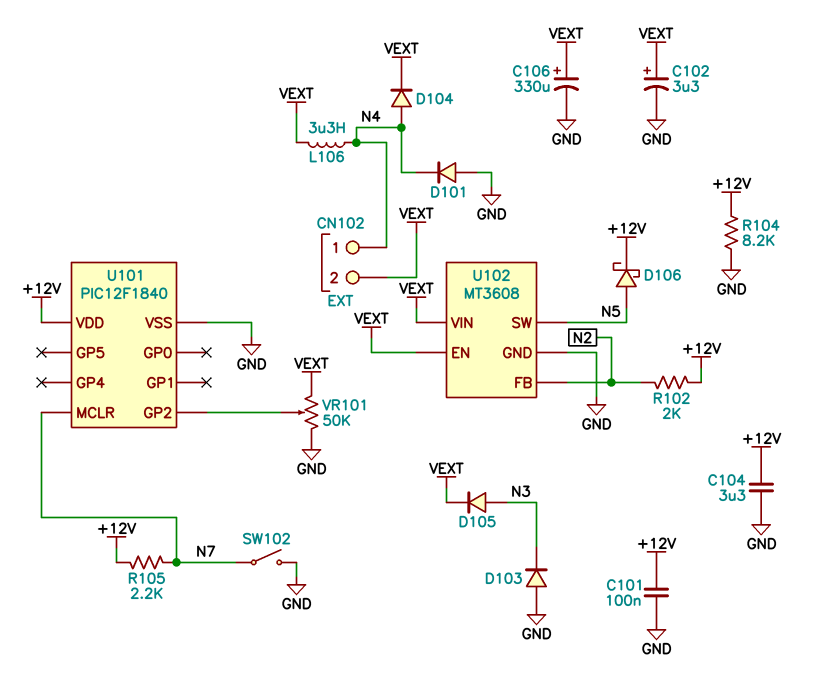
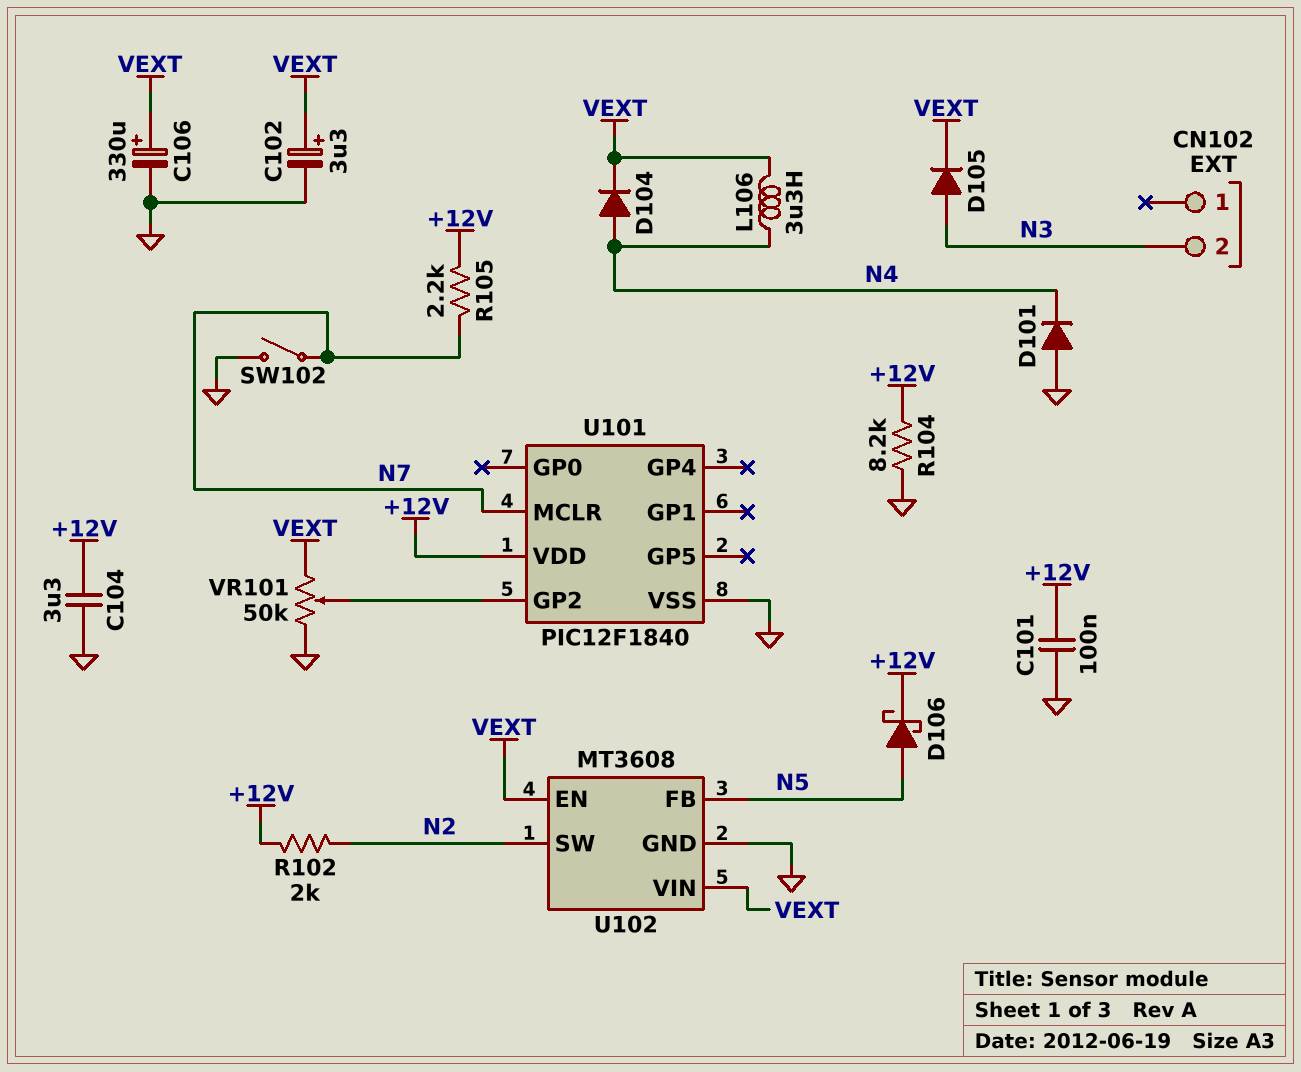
CN102 pin 1: N4 -> none
CN102 pin 2: VEXT -> N3
D103: diode (A GND, K N3) -> none
U102 pin FB: N2 -> N5
U102 pin SW: N5 -> N2

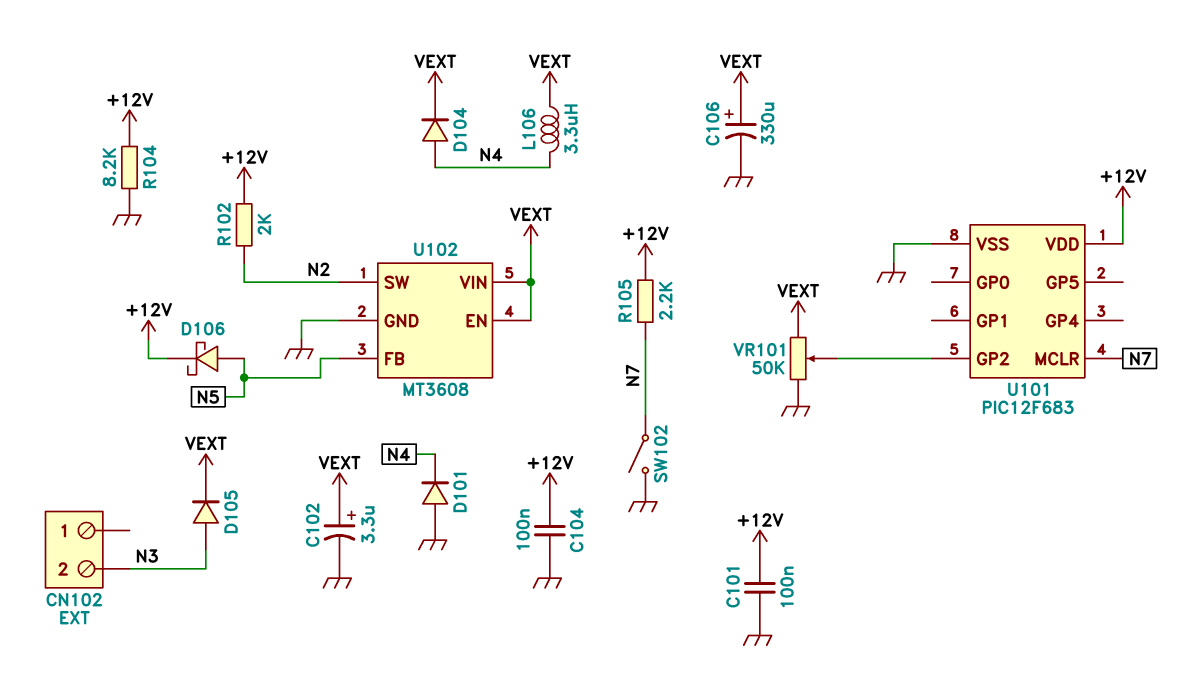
C104: 3.3uF (+12V, GND) -> 100nF (+12V, GND)
U101: PIC12F1840 -> PIC12F683

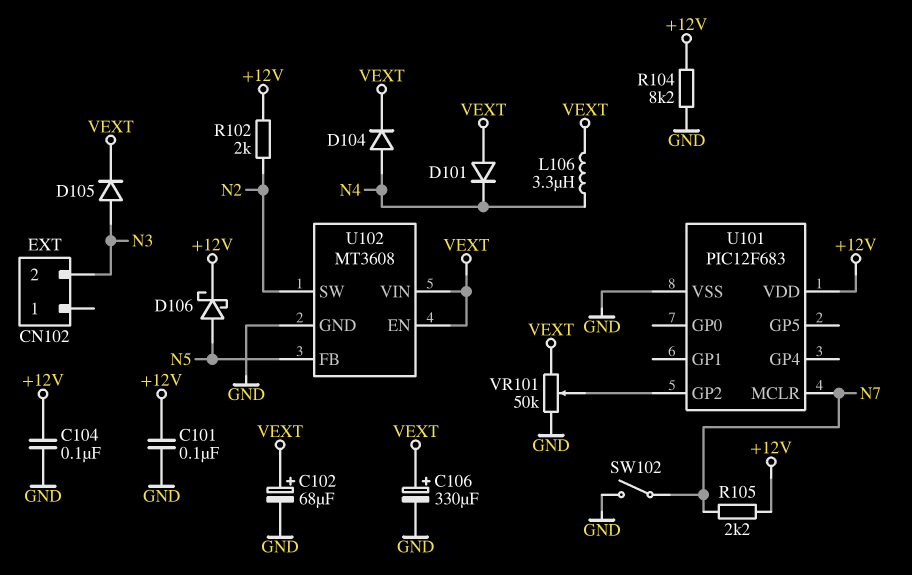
C102: 3.3uF (plus VEXT, minus GND) -> 68uF (plus VEXT, minus GND)
D101: diode (A GND, K N4) -> diode (A VEXT, K N4)

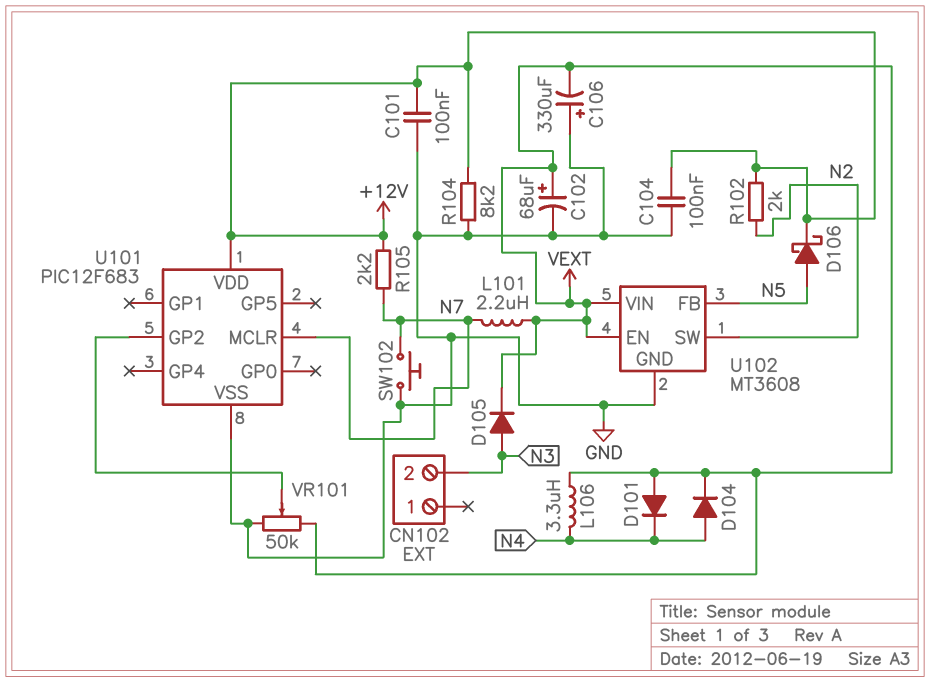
C106: 330uF (plus VEXT, minus GND) -> 330uF (plus GND, minus VEXT)
L101: none -> 2.2uH (N7, VEXT)
SW102: switch (GND, N7) -> button (GND, N7)

